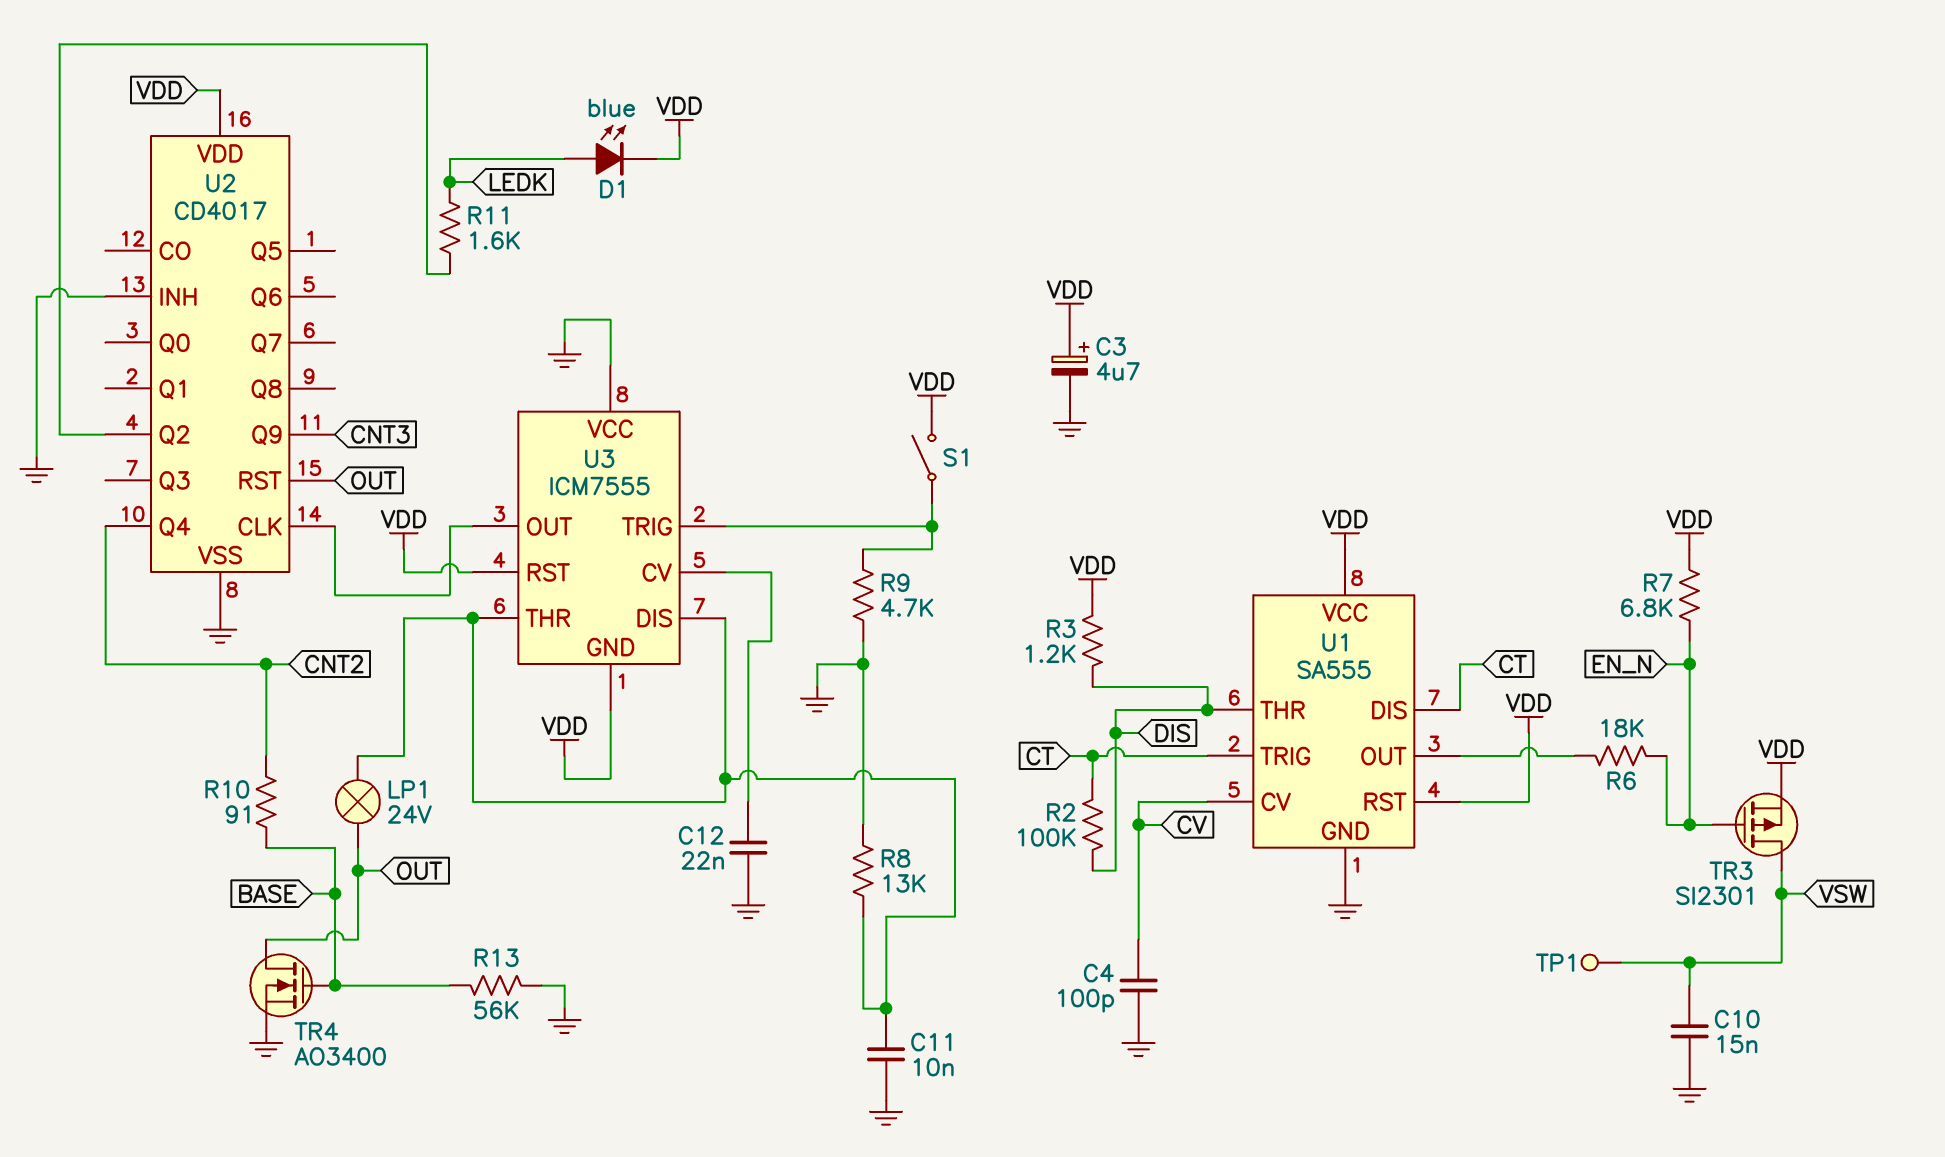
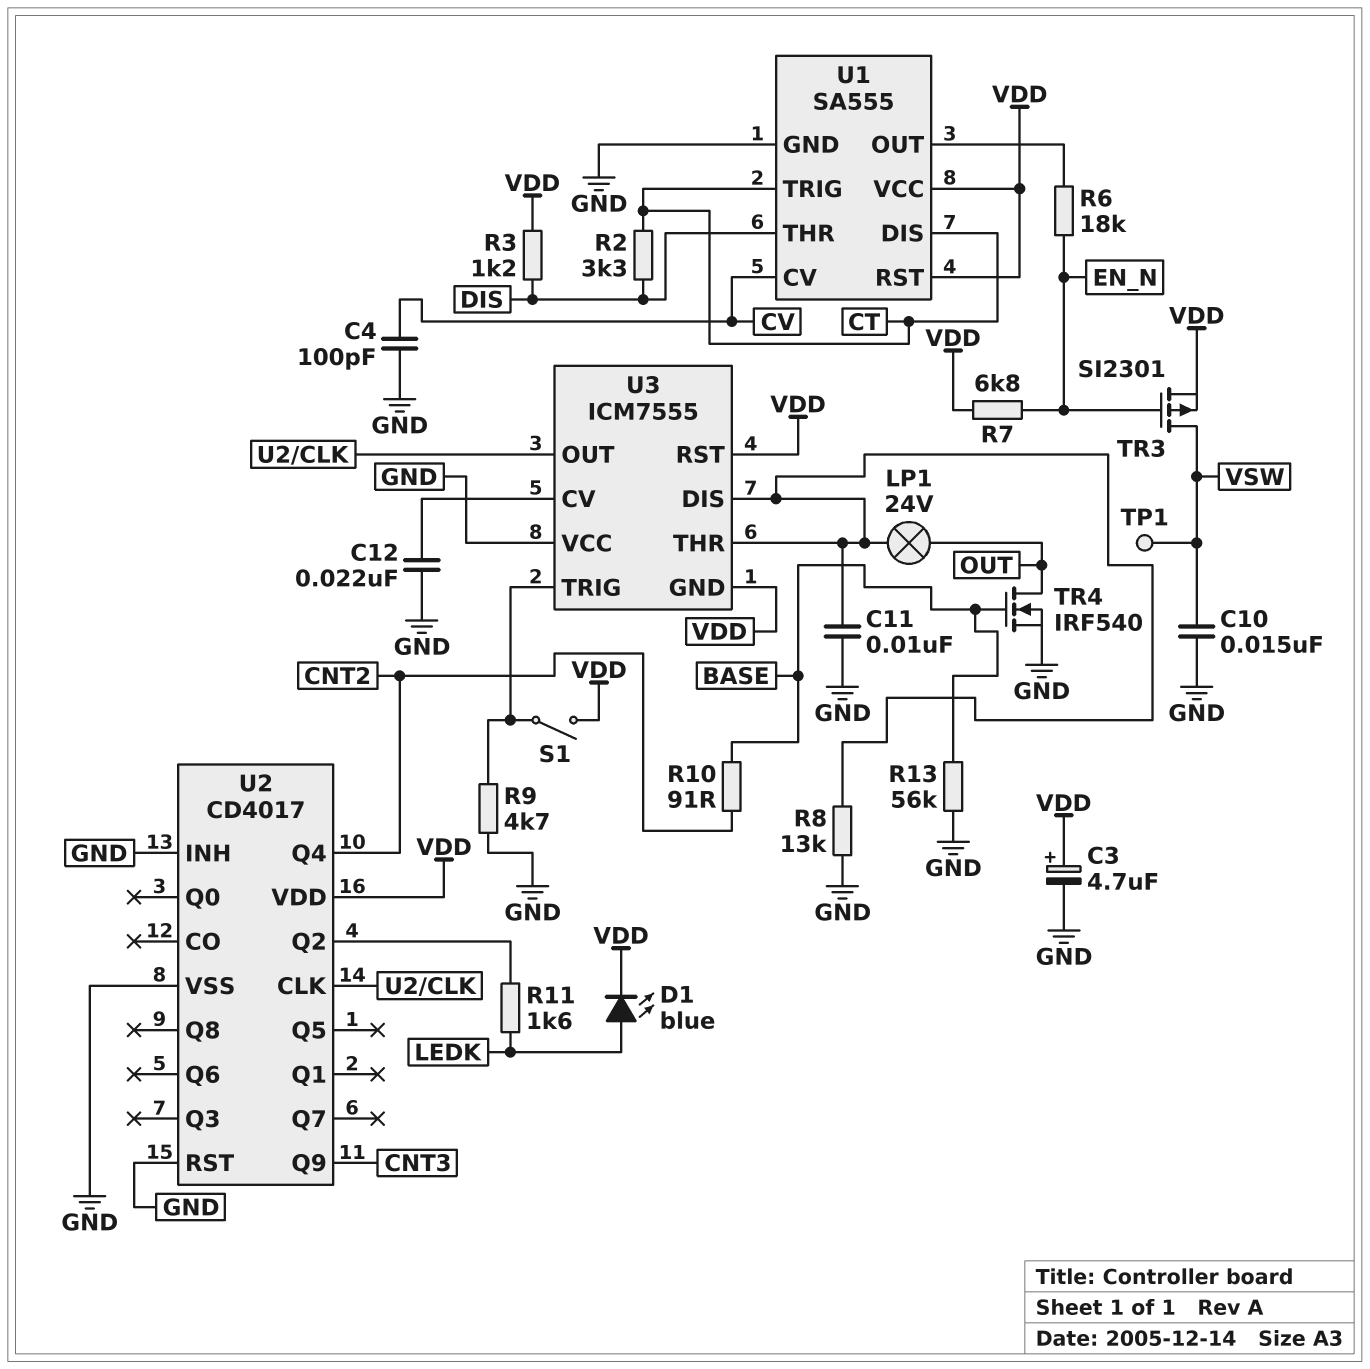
R2: 100k (CT, DIS) -> 3.3k (CT, DIS)
TR4: NMOS AO3400 (G BASE, D OUT, S GND) -> NMOS IRF540 (G BASE, D OUT, S GND)
U2 pin RST: OUT -> GND

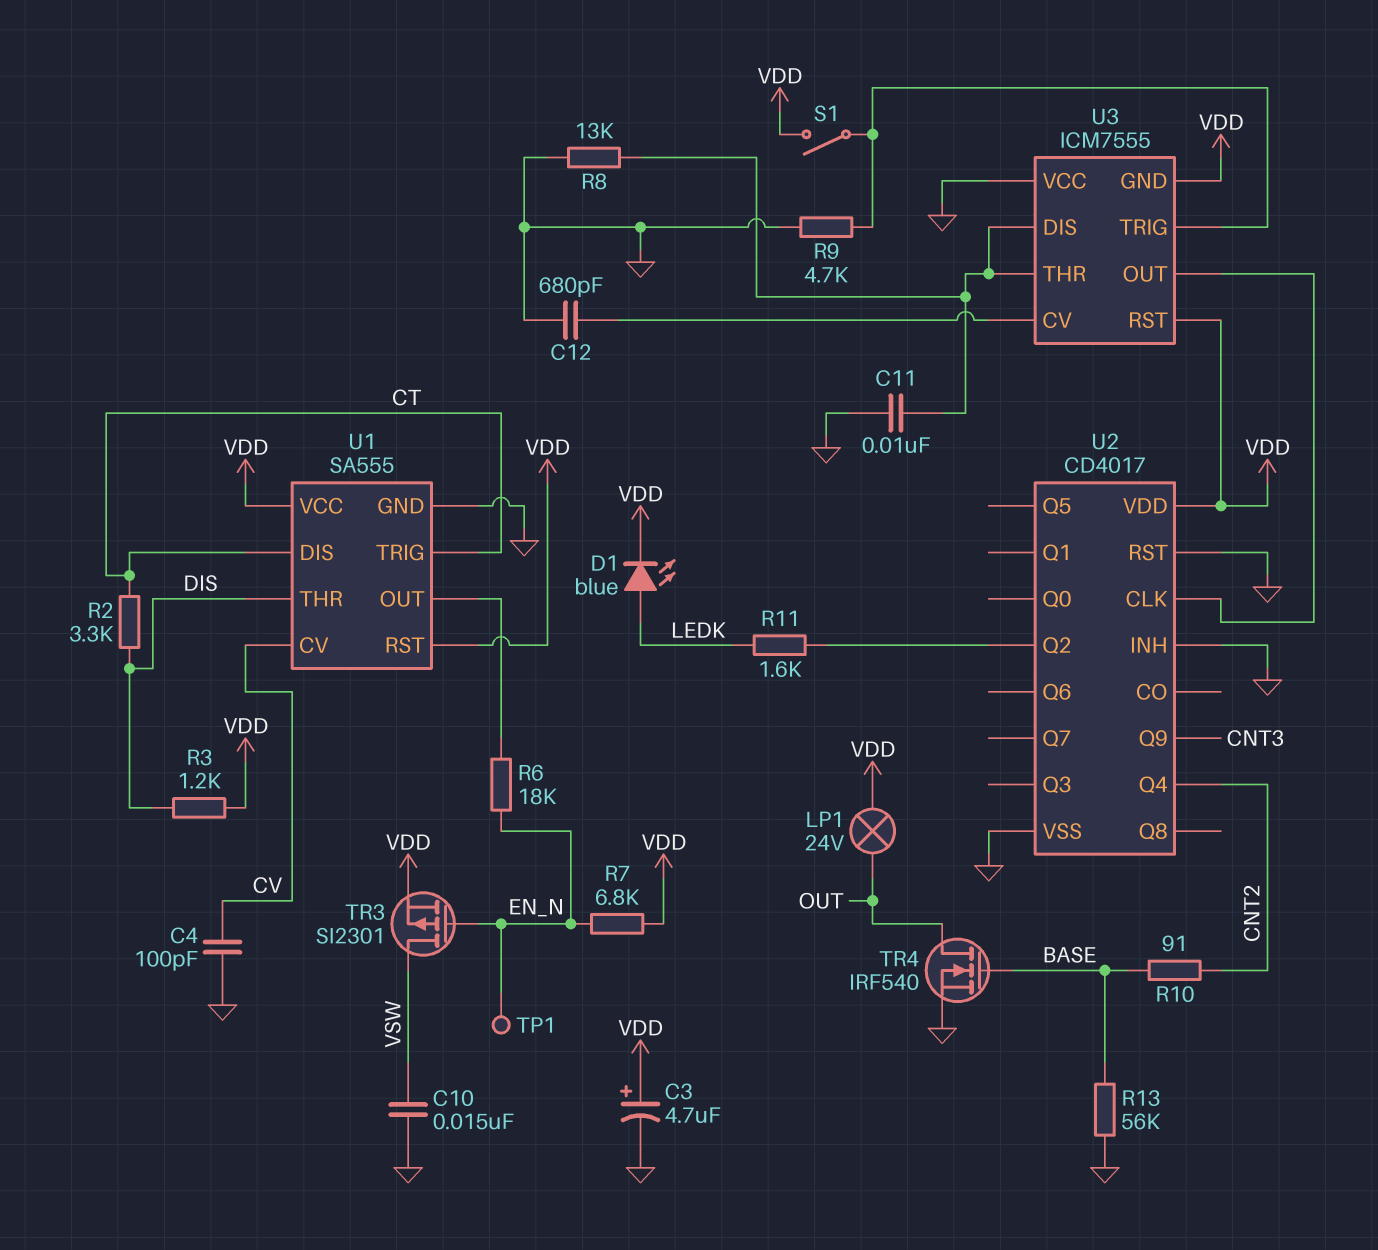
C12: 22nF (GND, U3/CV) -> 680pF (GND, U3/CV)
LP1: lamp 24V (OUT, U3/DIS) -> lamp 24V (OUT, VDD)
TP1: test point (VSW) -> test point (EN_N)

